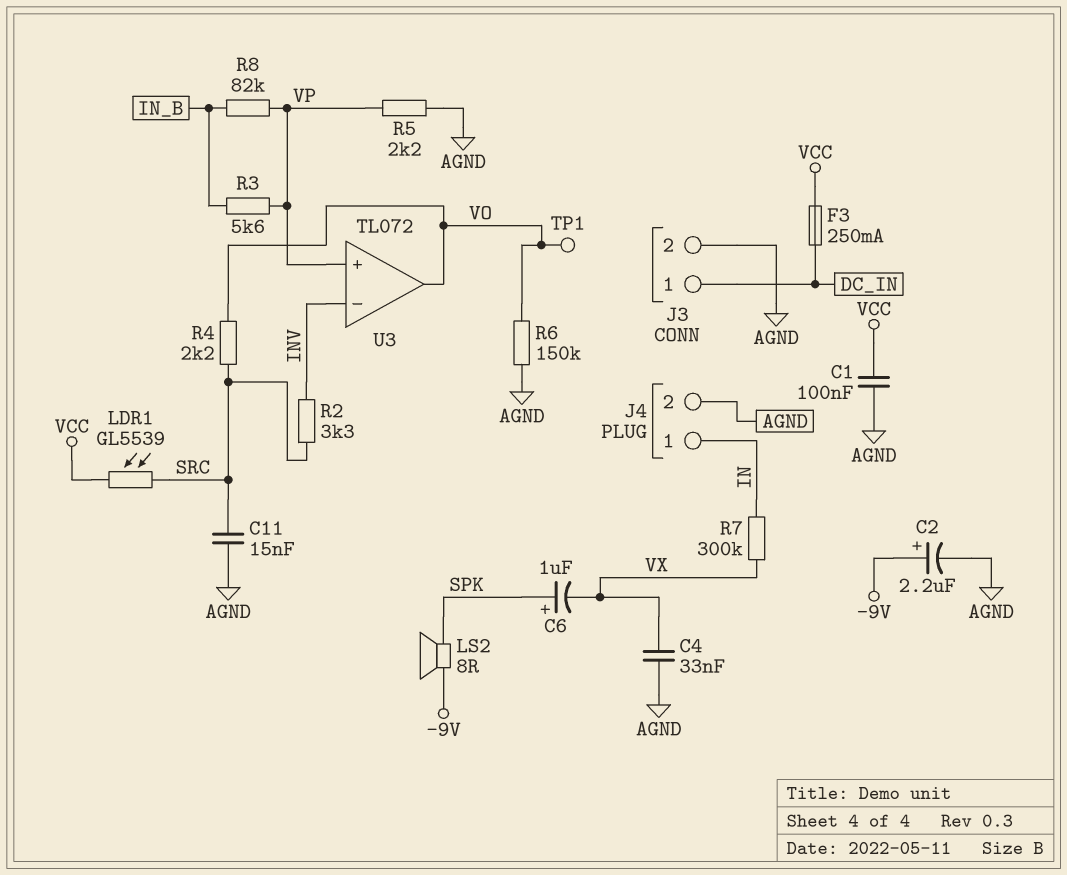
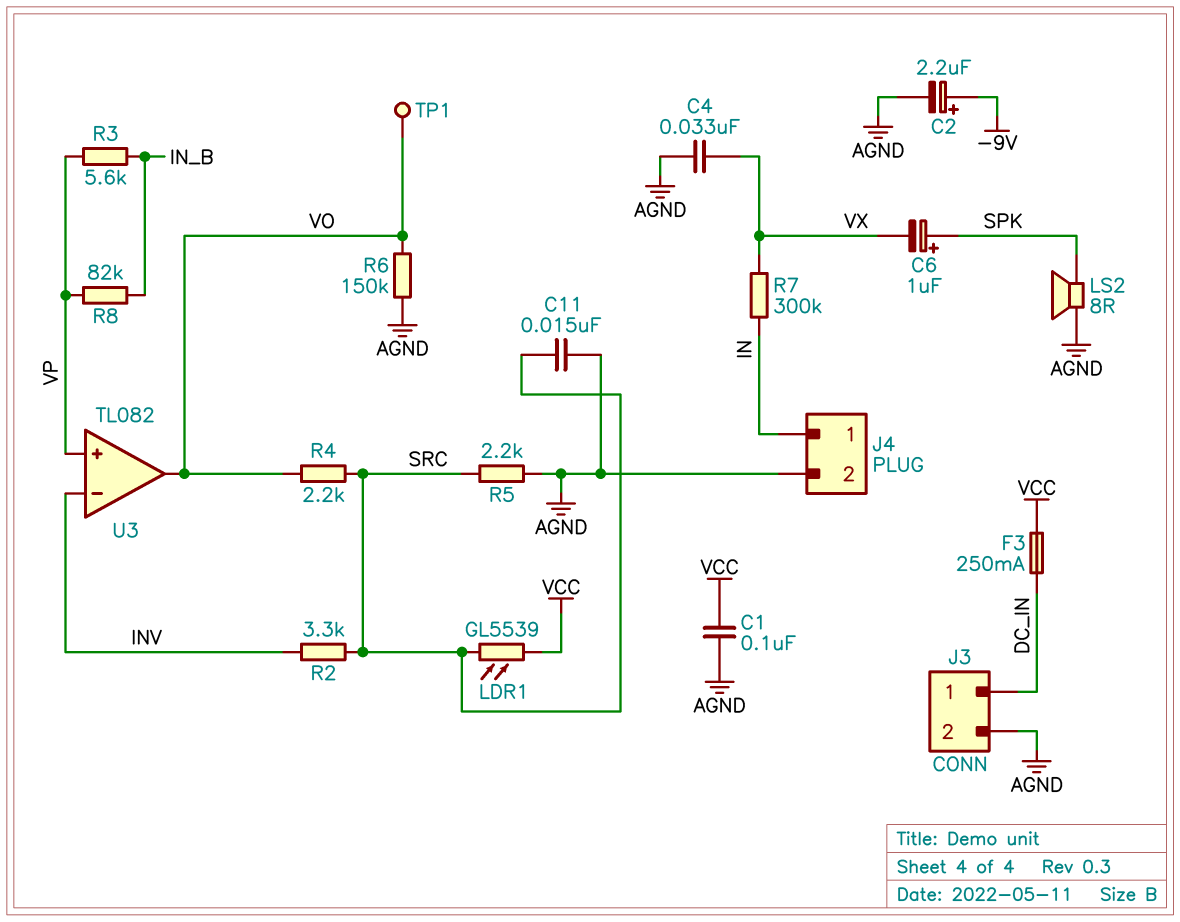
LS2: speaker 8R (-9V, SPK) -> speaker 8R (AGND, SPK)
R5: 2.2k (AGND, VP) -> 2.2k (AGND, SRC)
U3: TL072 -> TL082

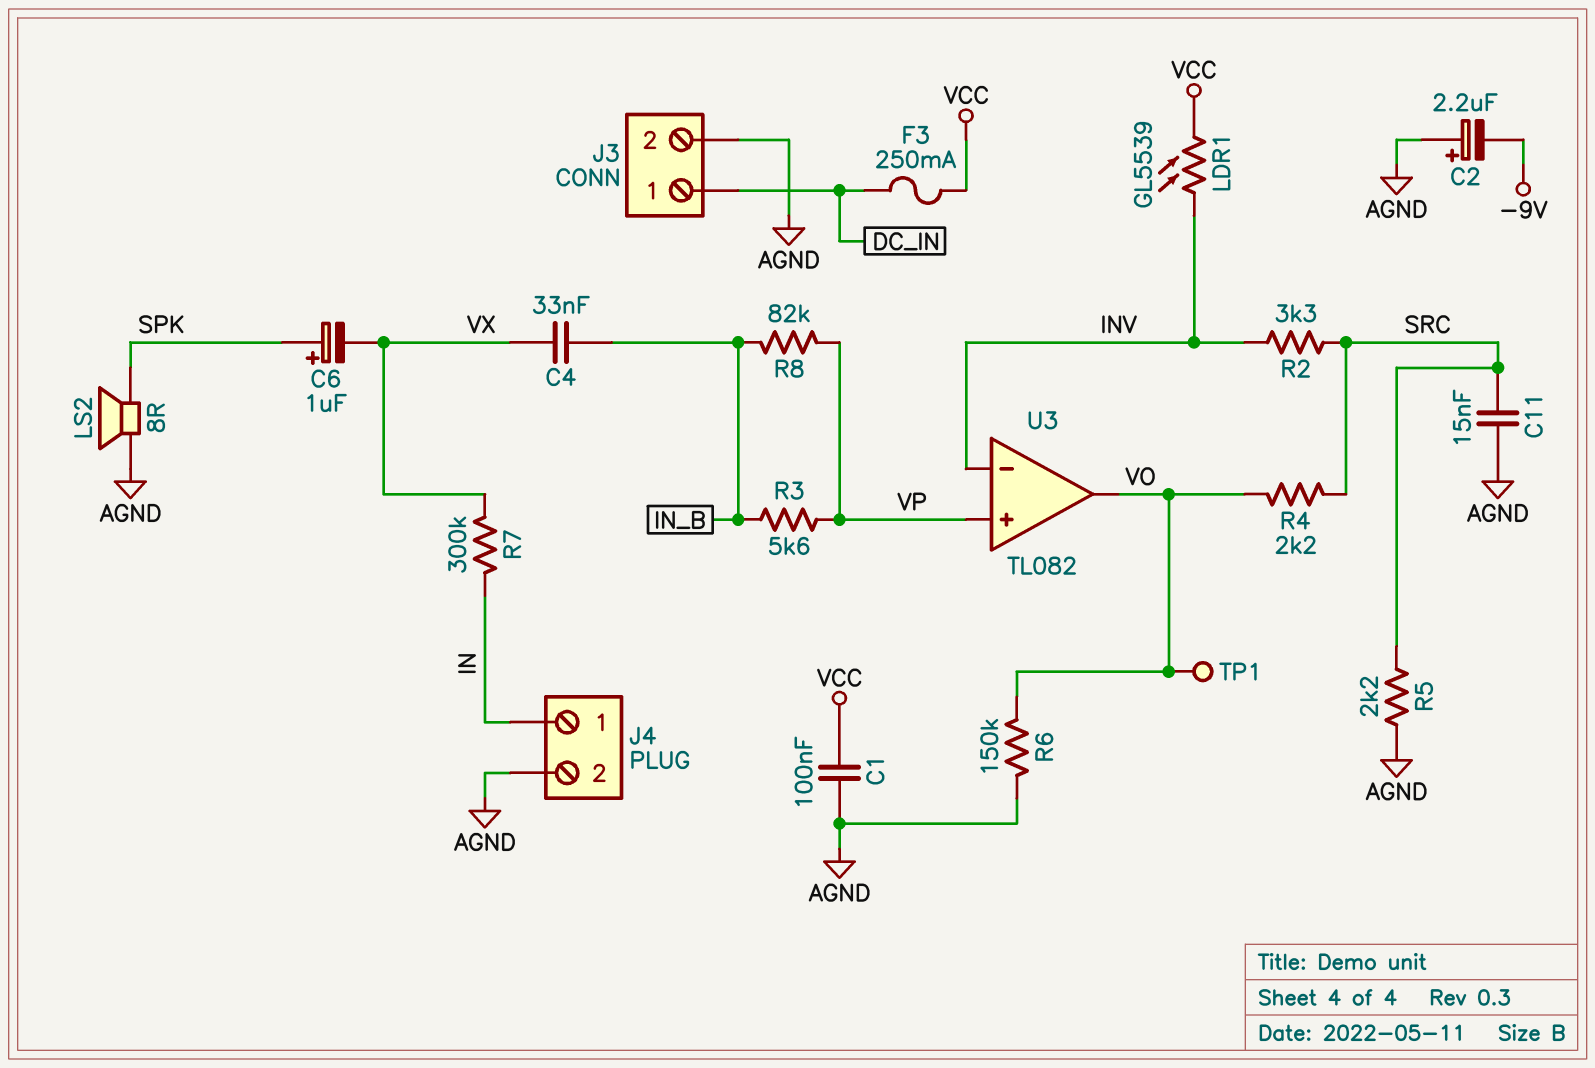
C2: 2.2uF (plus -9V, minus AGND) -> 2.2uF (plus AGND, minus -9V)
C4: 33nF (AGND, VX) -> 33nF (IN_B, VX)
LDR1: GL5539 (SRC, VCC) -> GL5539 (INV, VCC)

